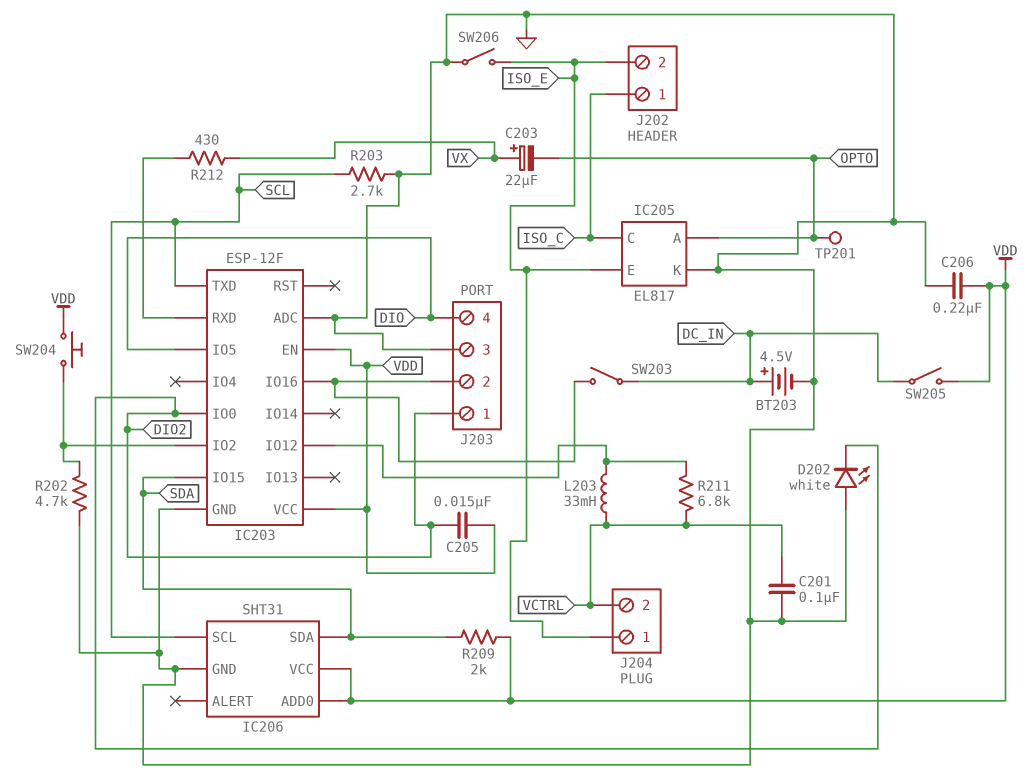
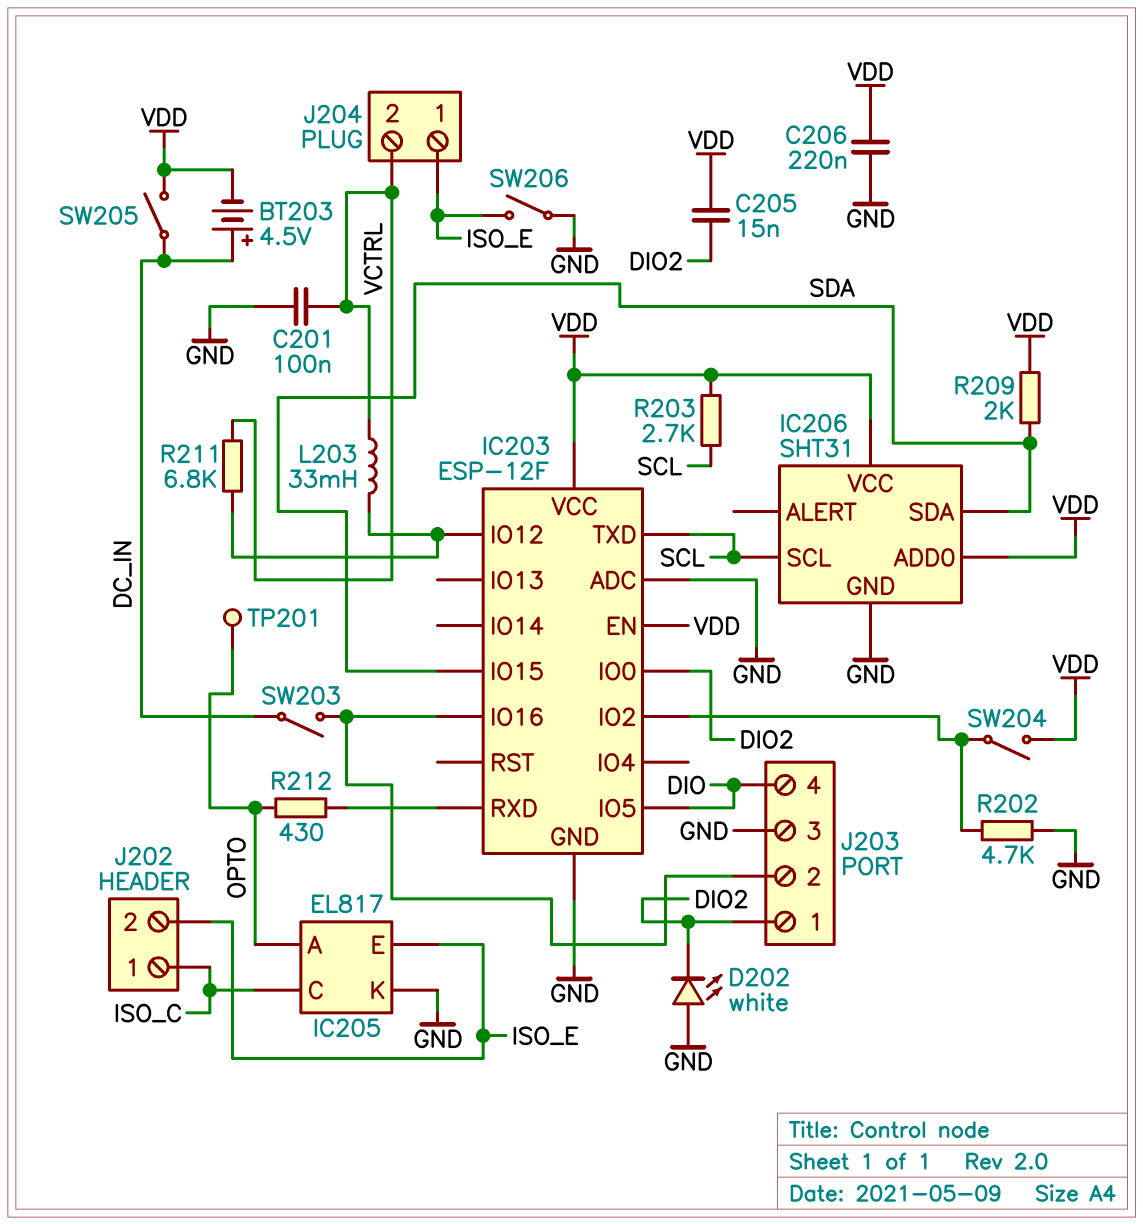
BT203: 4.5V (plus DC_IN, minus GND) -> 4.5V (plus DC_IN, minus VDD)
C203: 22uF (plus VX, minus OPTO) -> none
R203: 2.7k (GND, SCL) -> 2.7k (SCL, VDD)
R212: 430 (IC203/RXD, VX) -> 430 (IC203/RXD, OPTO)
SW204: button (IC203/IO2, VDD) -> switch (IC203/IO2, VDD)

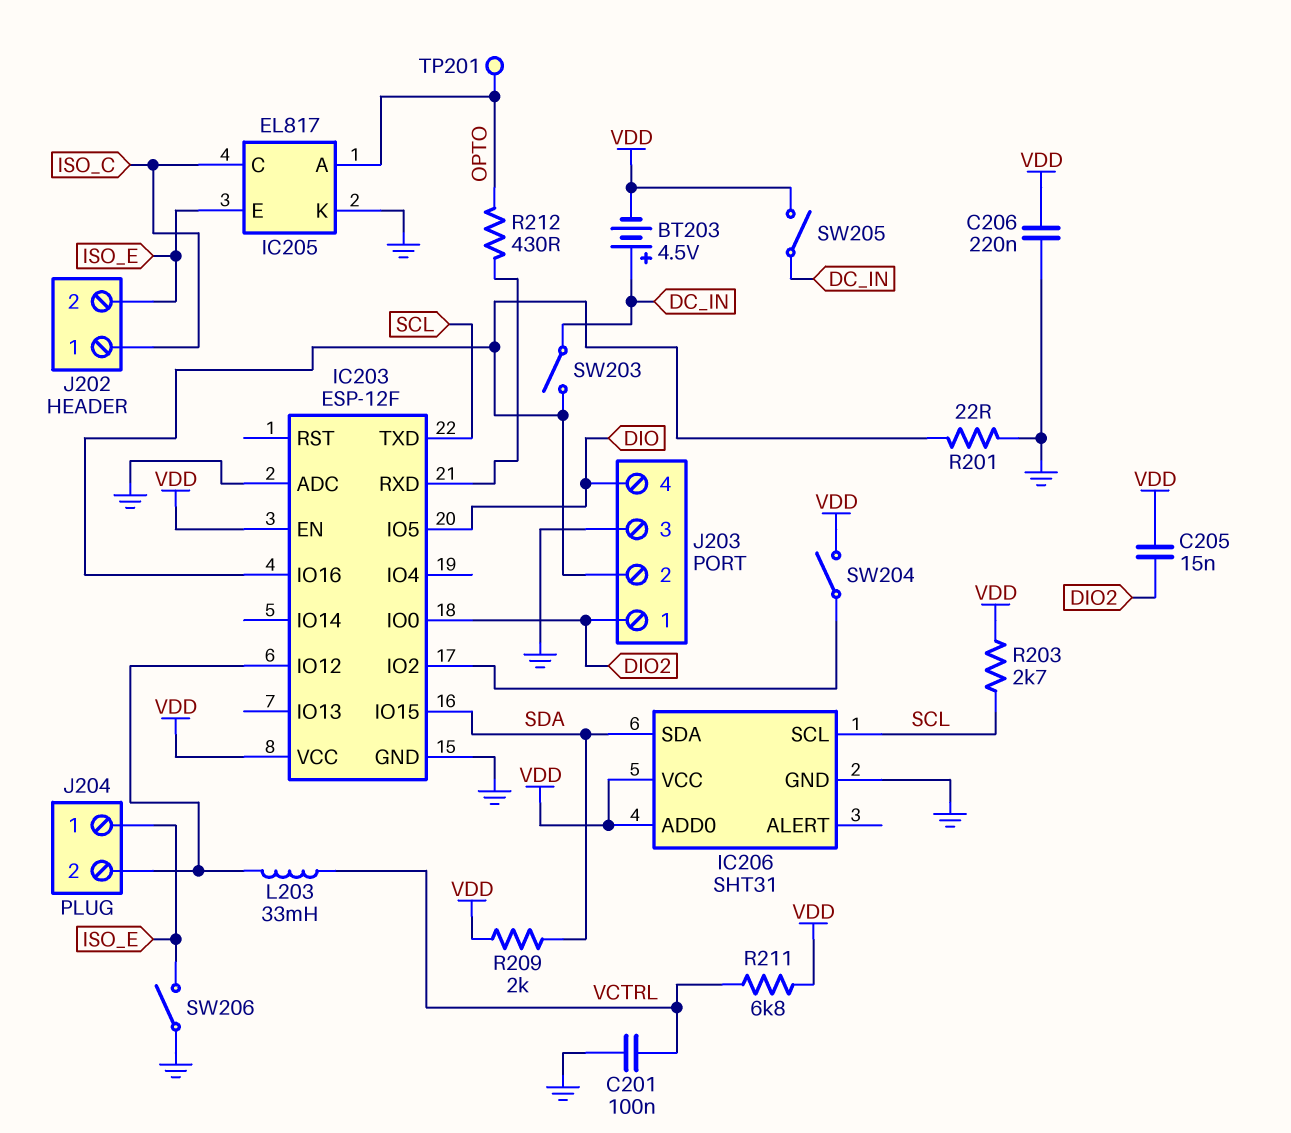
D202: LED white (A GND, K DIO2) -> none
J204 pin 2: VCTRL -> IC203/IO12
R201: none -> 22 (GND, IC203/IO16)
R202: 4.7k (GND, IC203/IO2) -> none
R211: 6.8k (IC203/IO12, VCTRL) -> 6.8k (VCTRL, VDD)

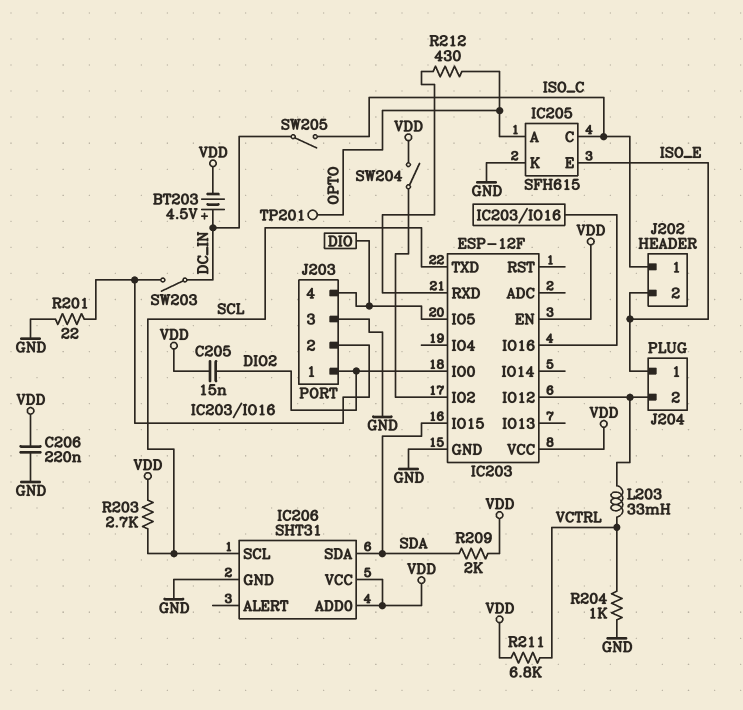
C201: 100nF (GND, VCTRL) -> none
IC203 pin ADC: GND -> none
IC205: EL817 -> SFH615
R204: none -> 1k (GND, VCTRL)
SW205: switch (DC_IN, VDD) -> switch (DC_IN, ISO_C)
SW206: switch (GND, ISO_E) -> none

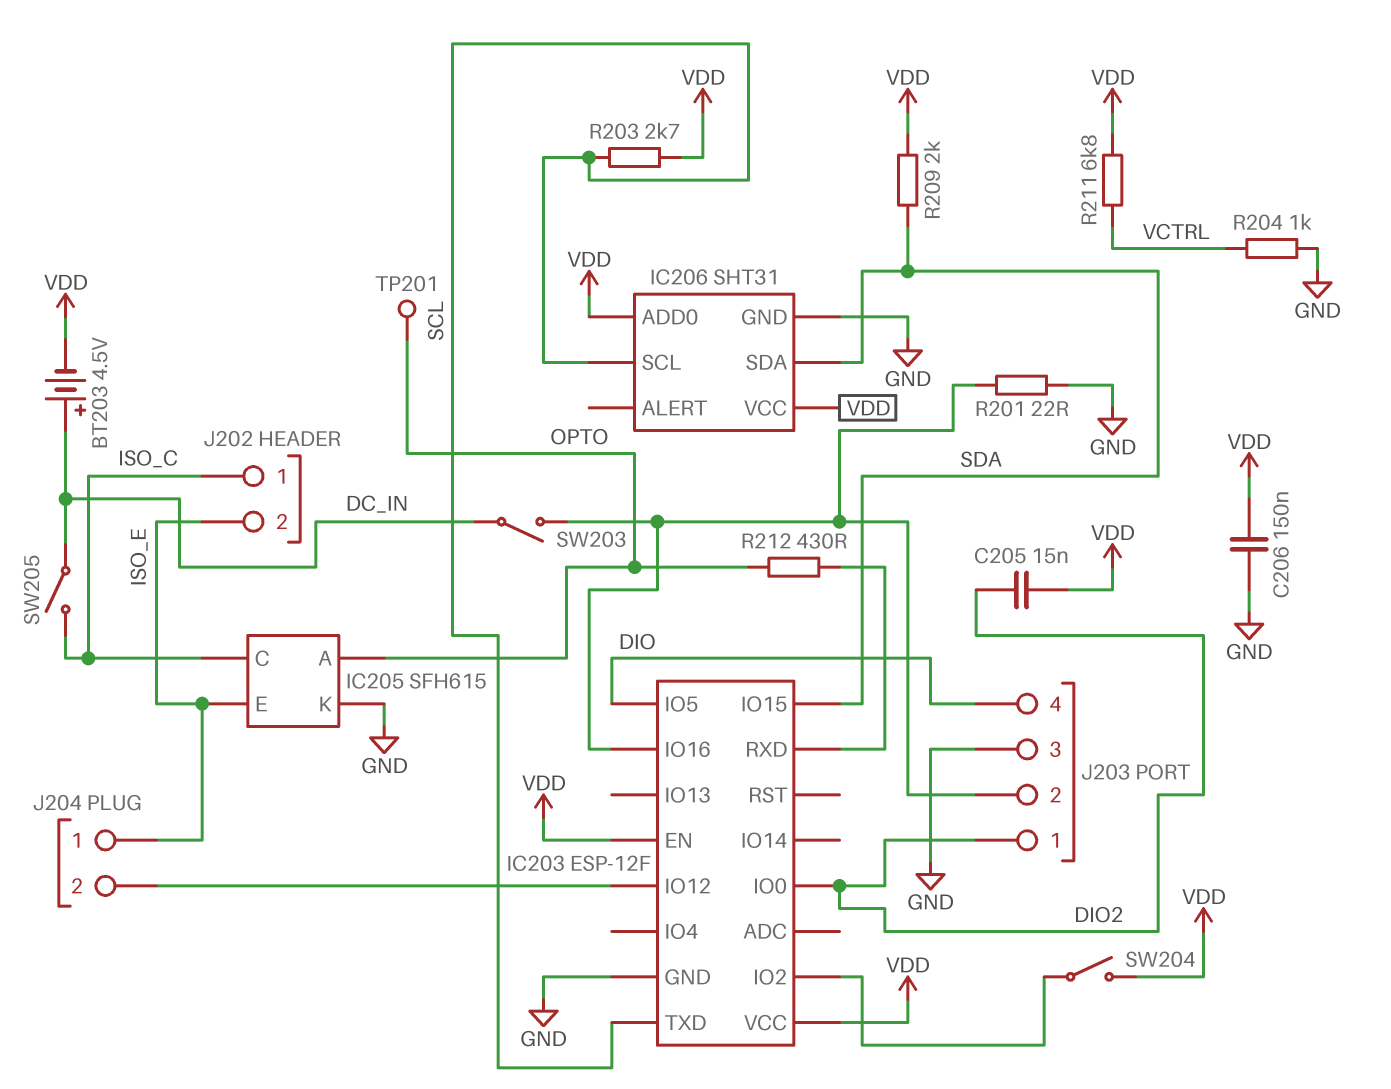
C206: 220nF (GND, VDD) -> 150nF (GND, VDD)
L203: 33mH (IC203/IO12, VCTRL) -> none

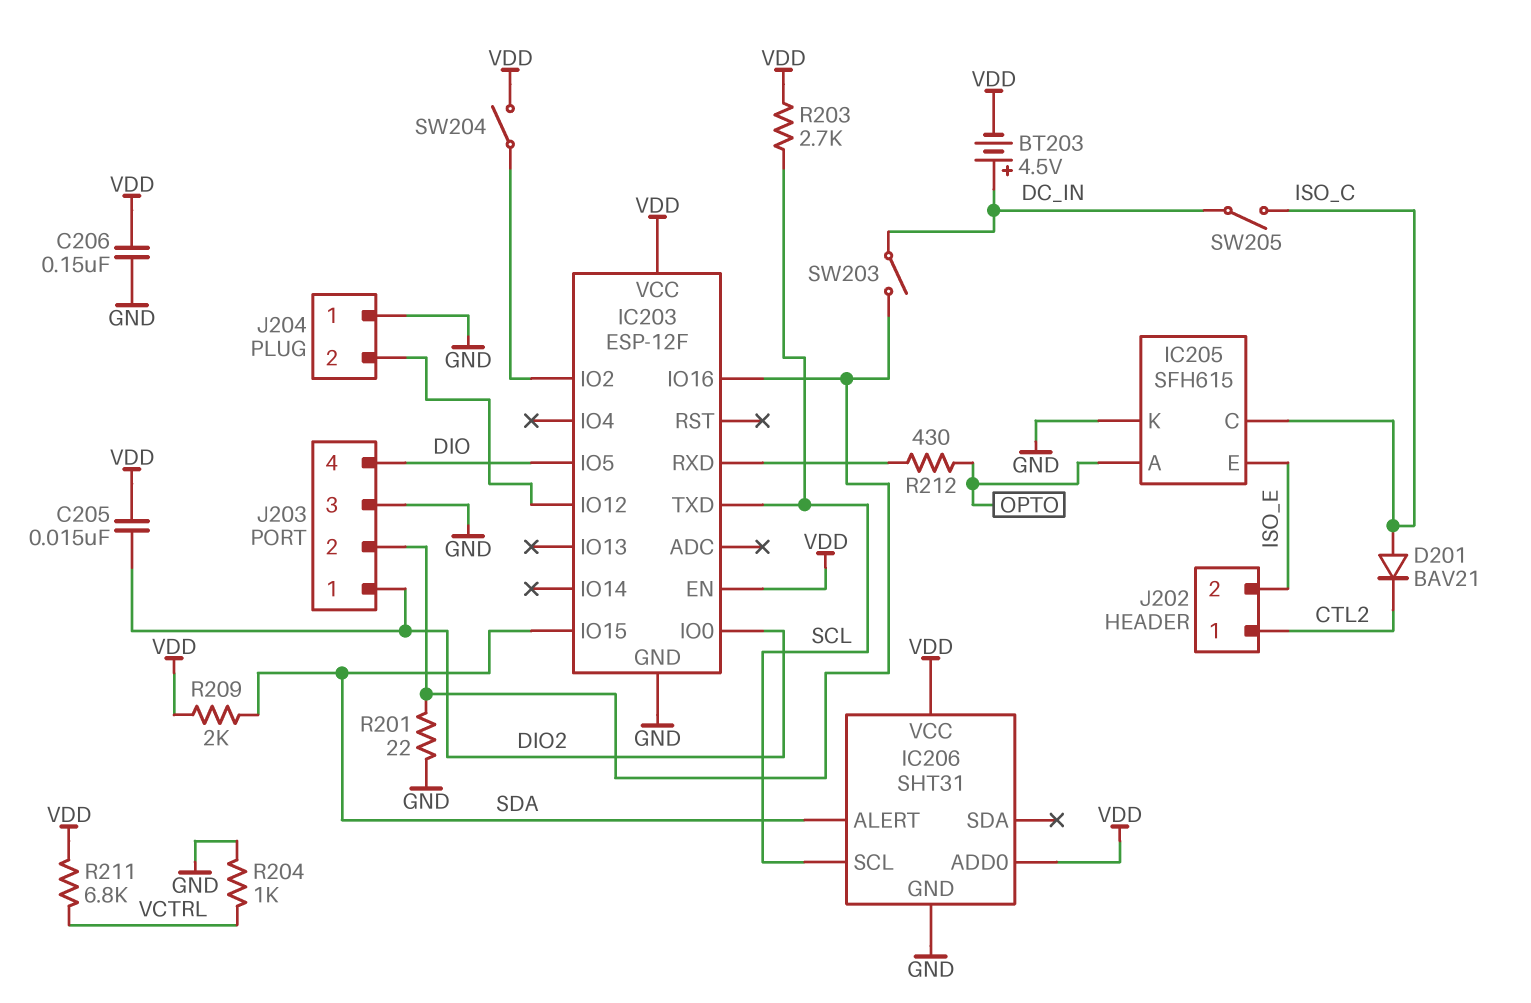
D201: none -> diode BAV21 (A ISO_C, K CTL2)
IC206 pin ALERT: none -> SDA
IC206 pin SDA: SDA -> none
J202 pin 1: ISO_C -> CTL2
J204 pin 1: ISO_E -> GND
TP201: test point (OPTO) -> none

